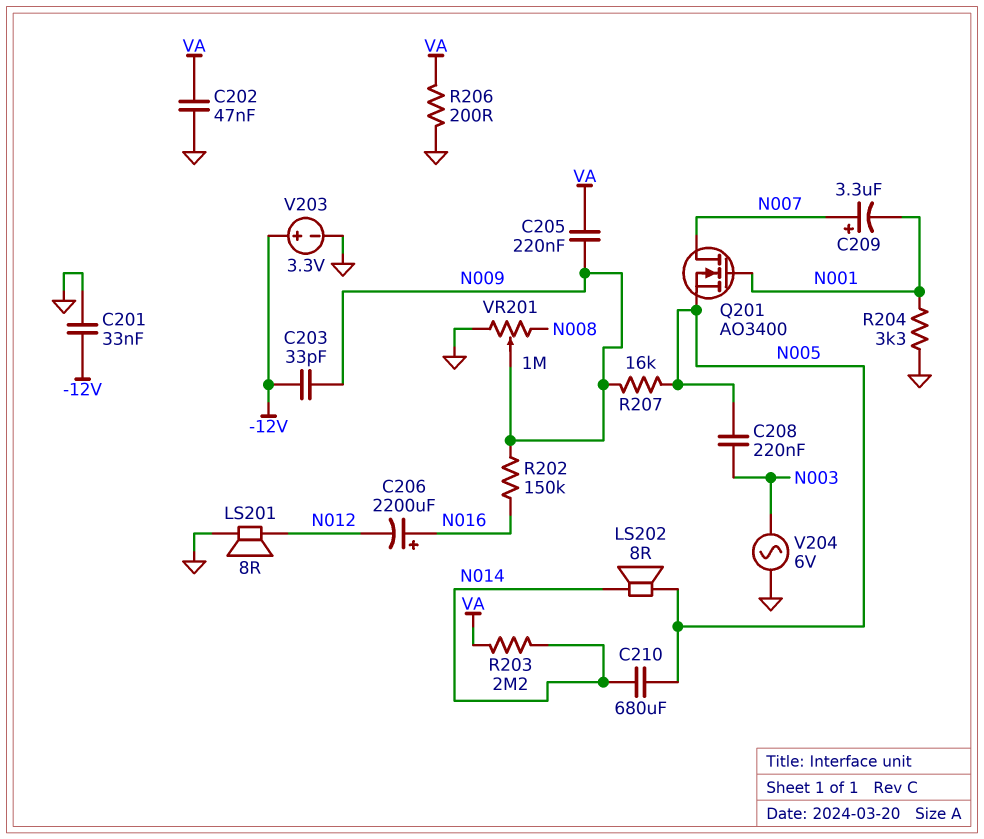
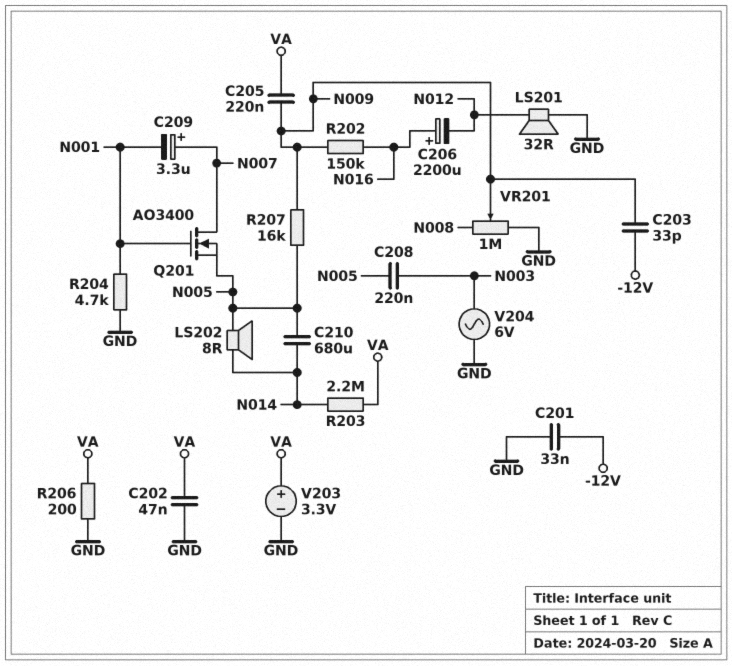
LS201: speaker 8R (GND, N012) -> speaker 32R (GND, N012)
R204: 3.3k (GND, N001) -> 4.7k (GND, N001)
V203: 3.3V (plus -12V, minus GND) -> 3.3V (plus VA, minus GND)

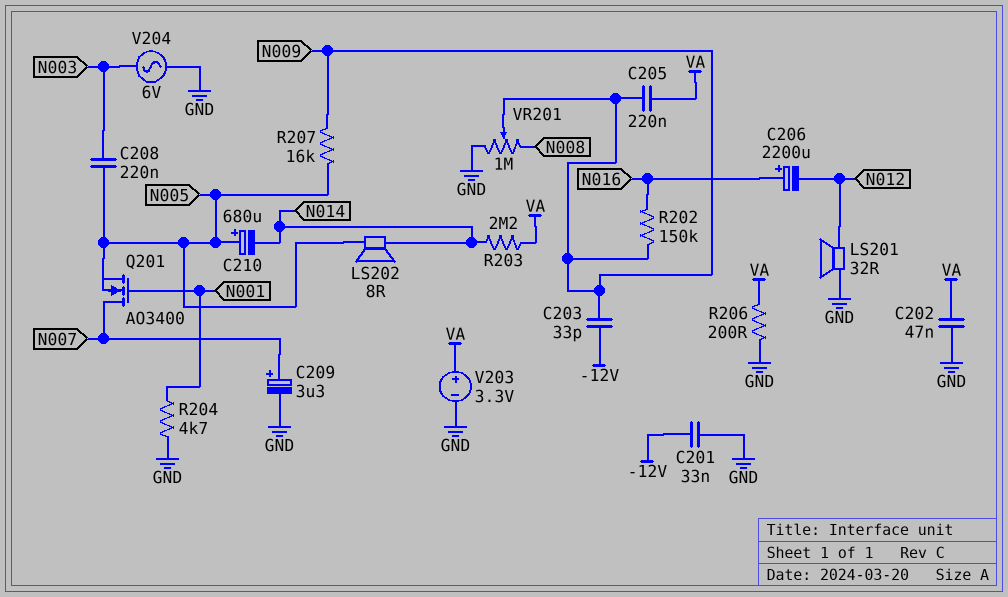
C209: 3.3uF (plus N007, minus N001) -> 3.3uF (plus N007, minus GND)
C210: 680uF (N005, N014) -> 680uF (plus N005, minus N014)

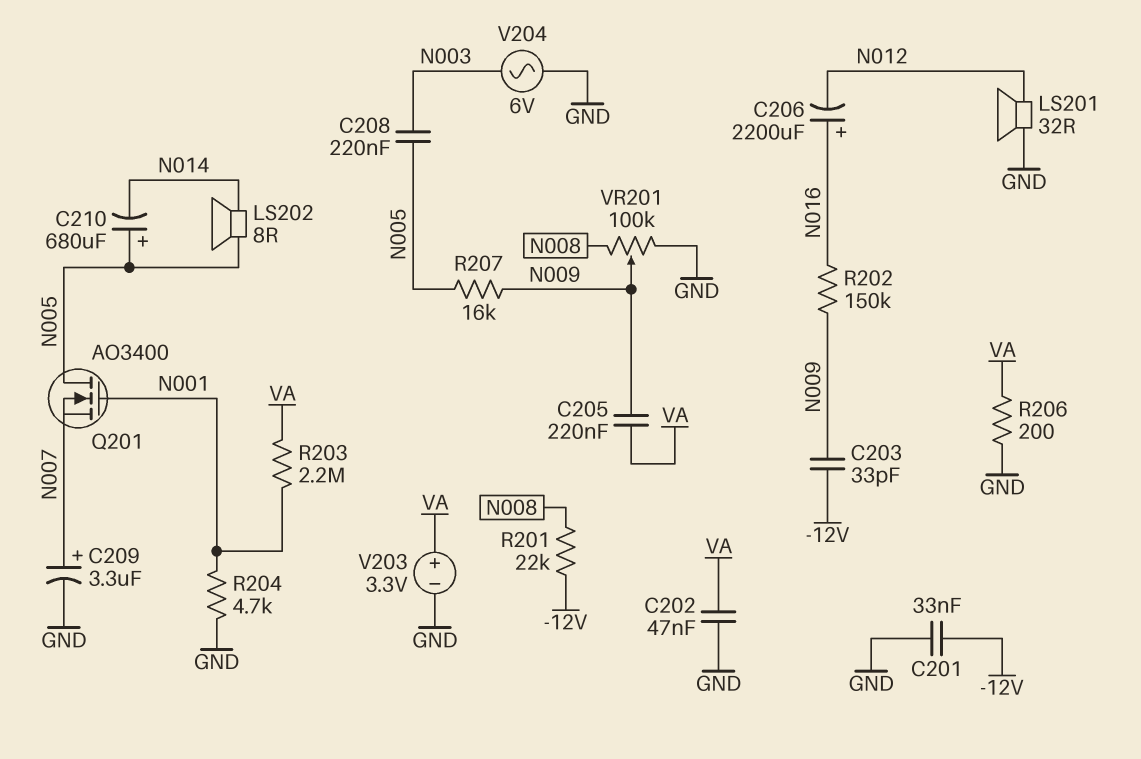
Q201: NMOS AO3400 (G N001, D N007, S N005) -> NMOS AO3400 (G N001, D N005, S N007)
R201: none -> 22k (-12V, N008)
R203: 2.2M (N014, VA) -> 2.2M (N001, VA)
VR201: 1M (GND, N008, wiper N009) -> 100k (GND, N008, wiper N009)

